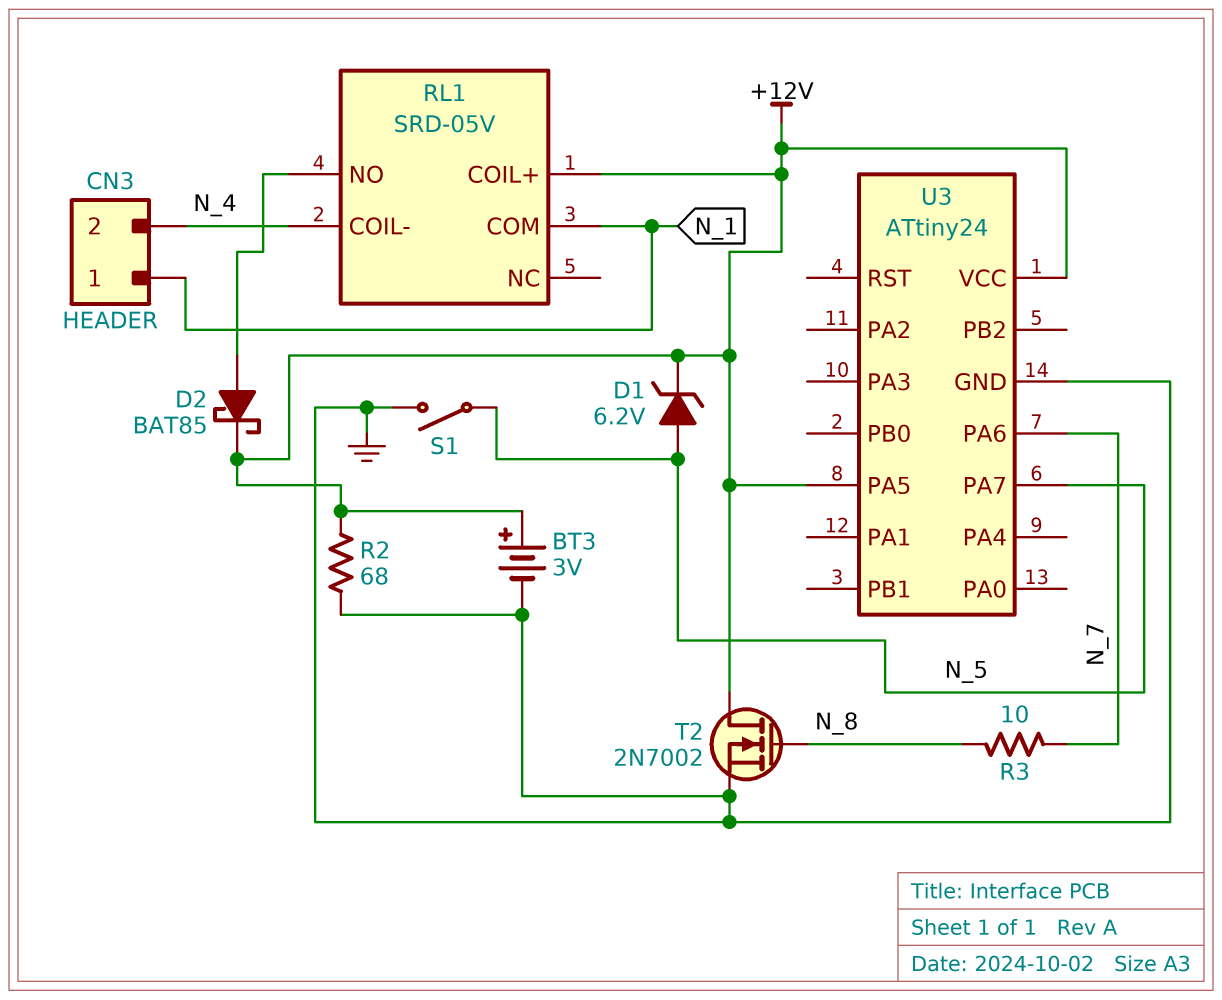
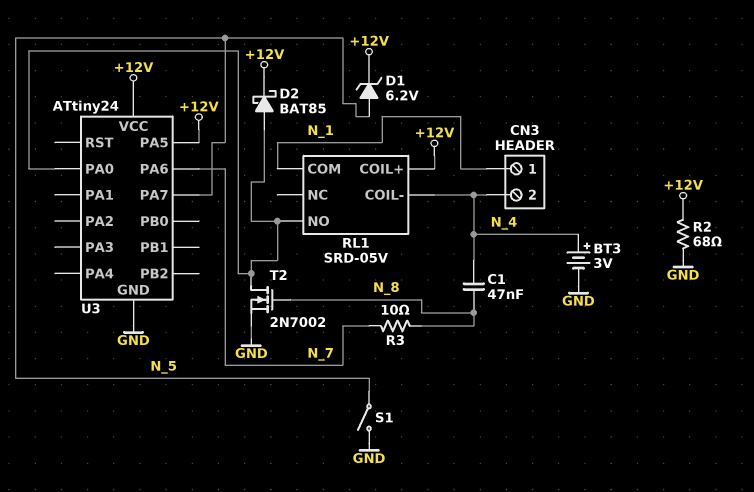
BT3: 3V (plus +12V, minus GND) -> 3V (plus N_4, minus GND)
C1: none -> 47nF (N_4, N_8)
T2: NMOS 2N7002 (G N_8, D +12V, S GND) -> NMOS 2N7002 (G N_8, D RL1/NO, S GND)
U3 pin PA0: none -> RL1/NO

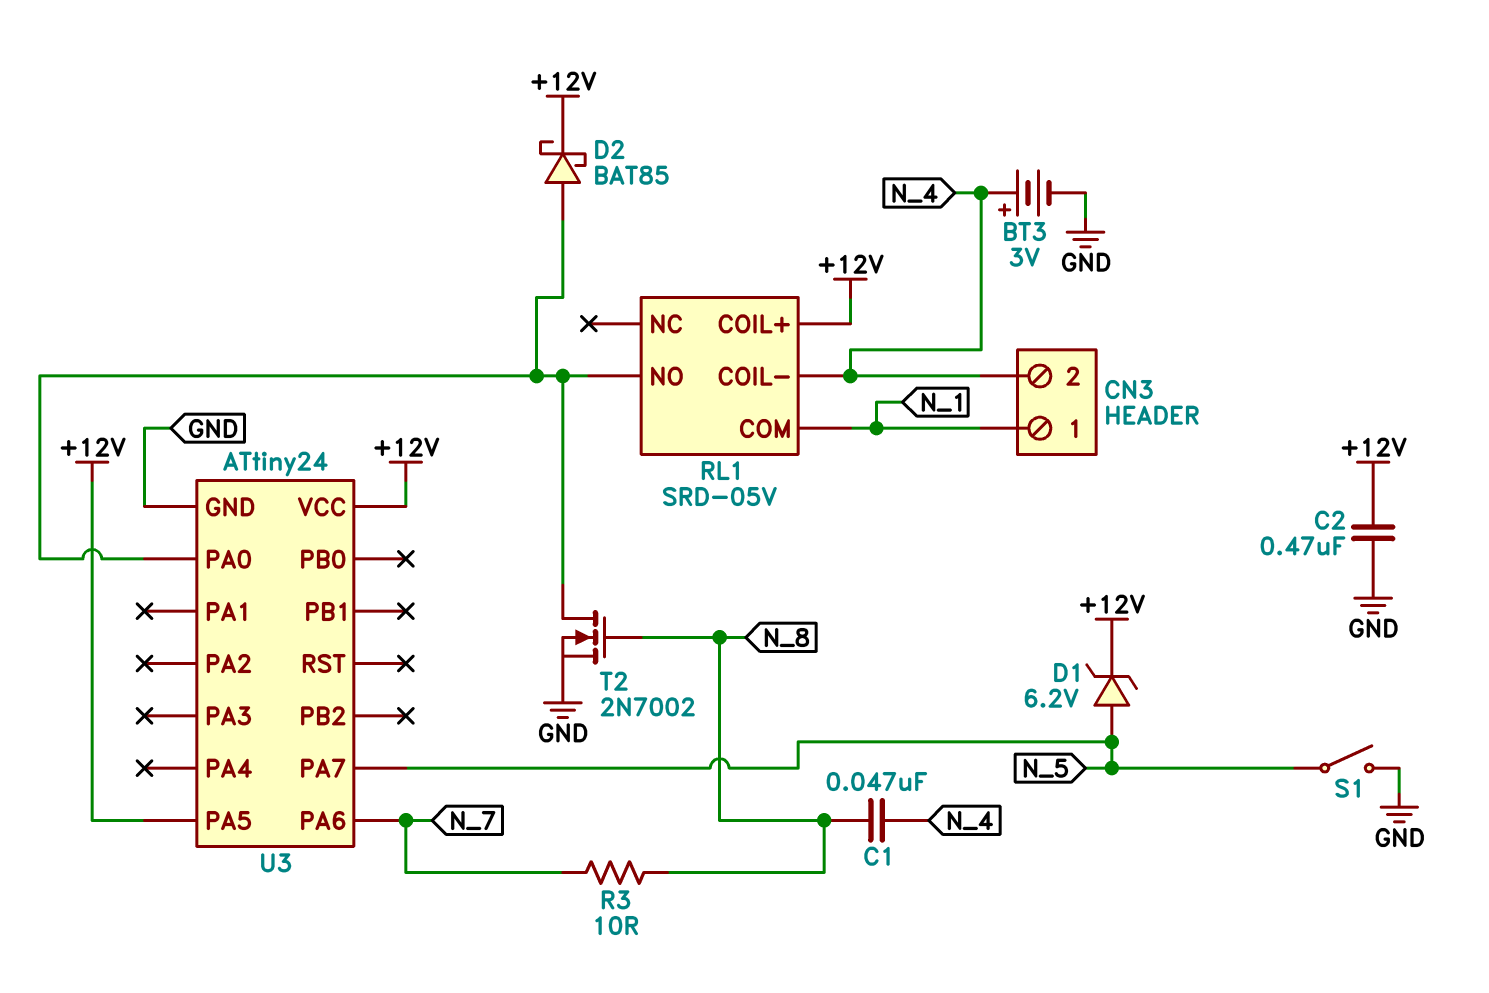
C2: none -> 470nF (+12V, GND)
R2: 68 (+12V, GND) -> none

